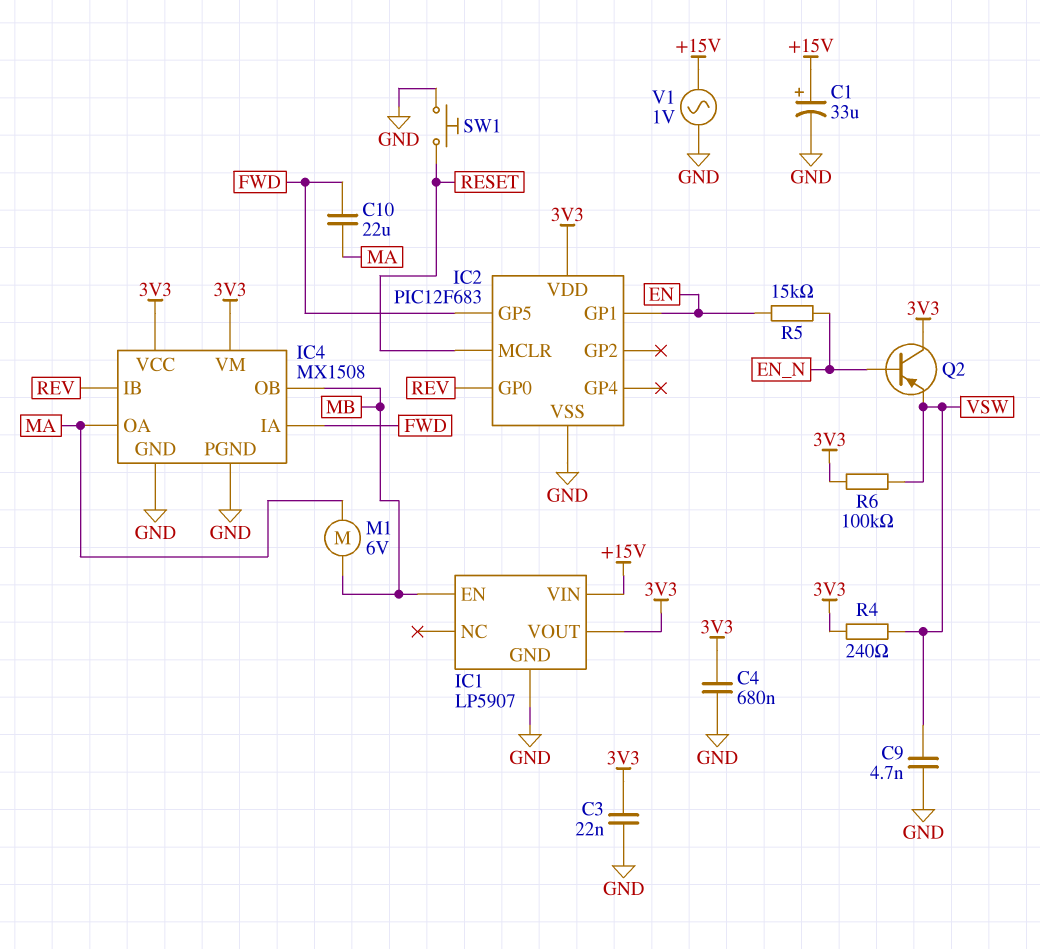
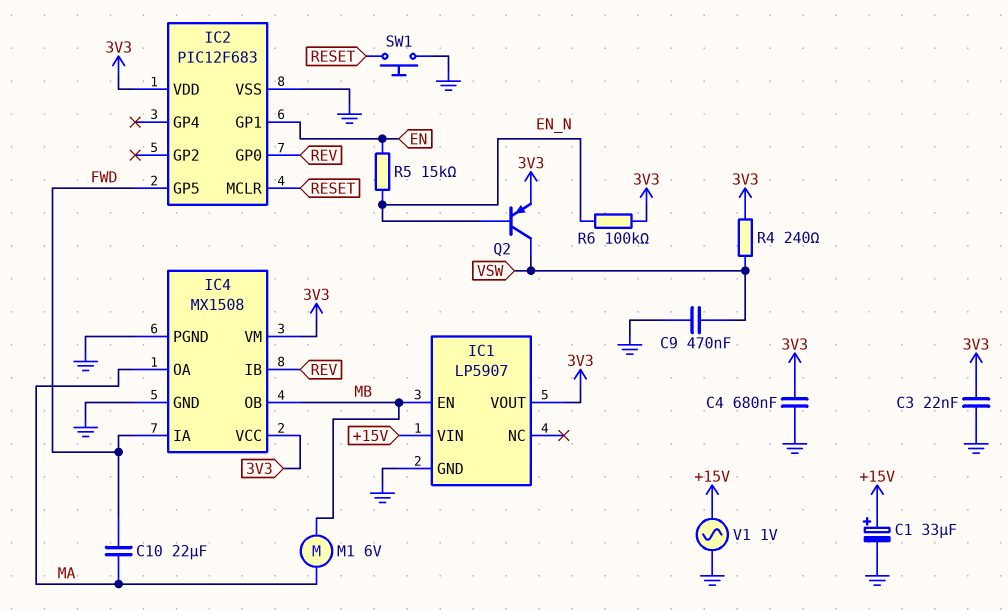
C9: 4.7nF (GND, VSW) -> 470nF (GND, VSW)
Q2: PNP (B EN_N, C 3V3, E VSW) -> PNP (B EN_N, C VSW, E 3V3)
R6: 100k (3V3, VSW) -> 100k (3V3, EN_N)

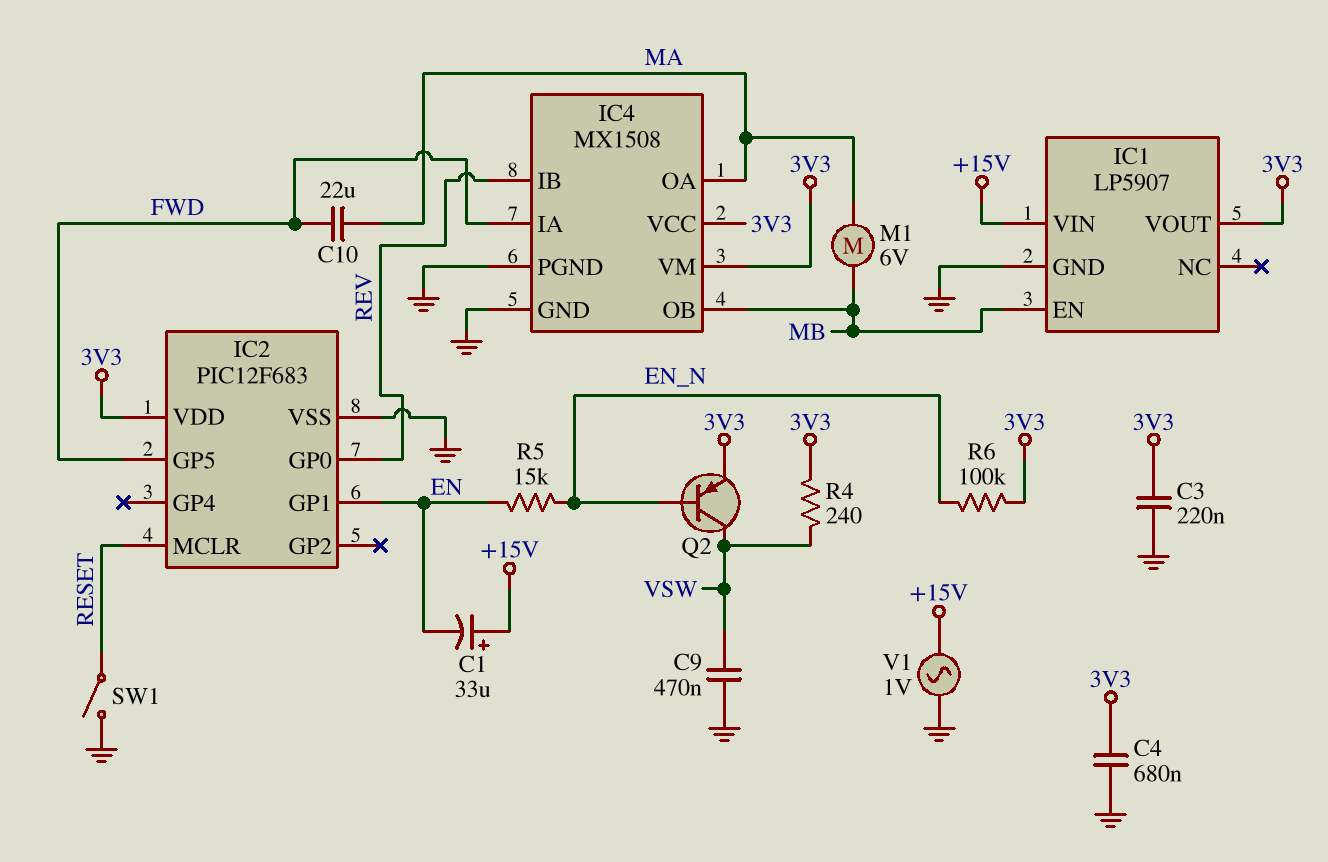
C1: 33uF (plus +15V, minus GND) -> 33uF (plus +15V, minus EN)
C3: 22nF (3V3, GND) -> 220nF (3V3, GND)
SW1: button (GND, RESET) -> switch (GND, RESET)

